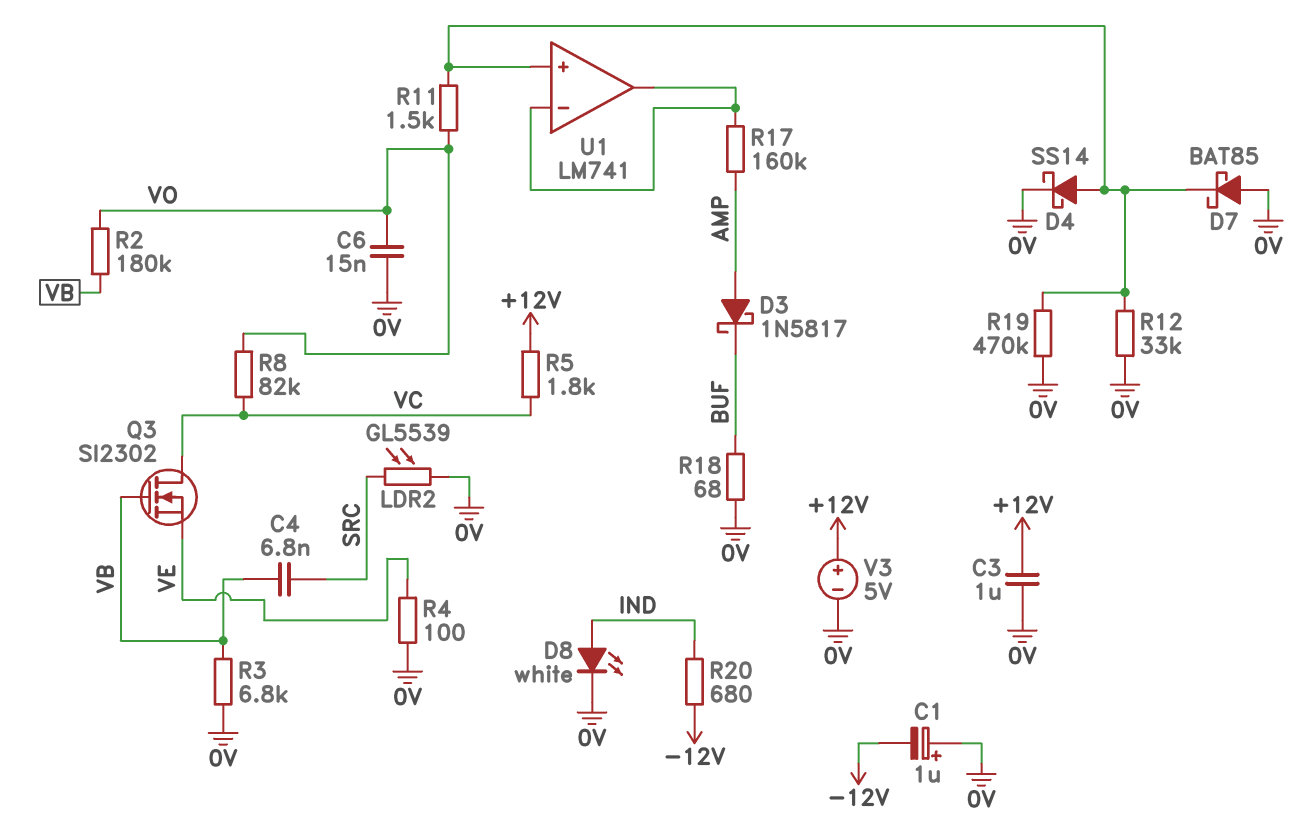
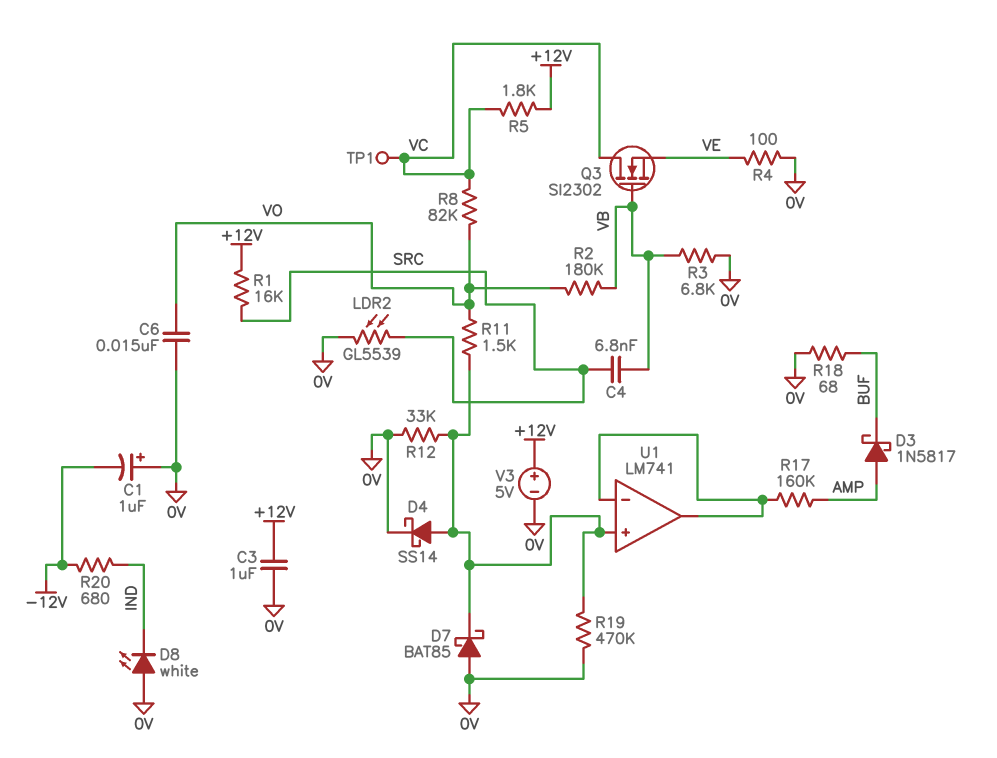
D8: LED white (A IND, K 0V) -> LED white (A 0V, K IND)
R1: none -> 16k (+12V, SRC)
TP1: none -> test point (VC)

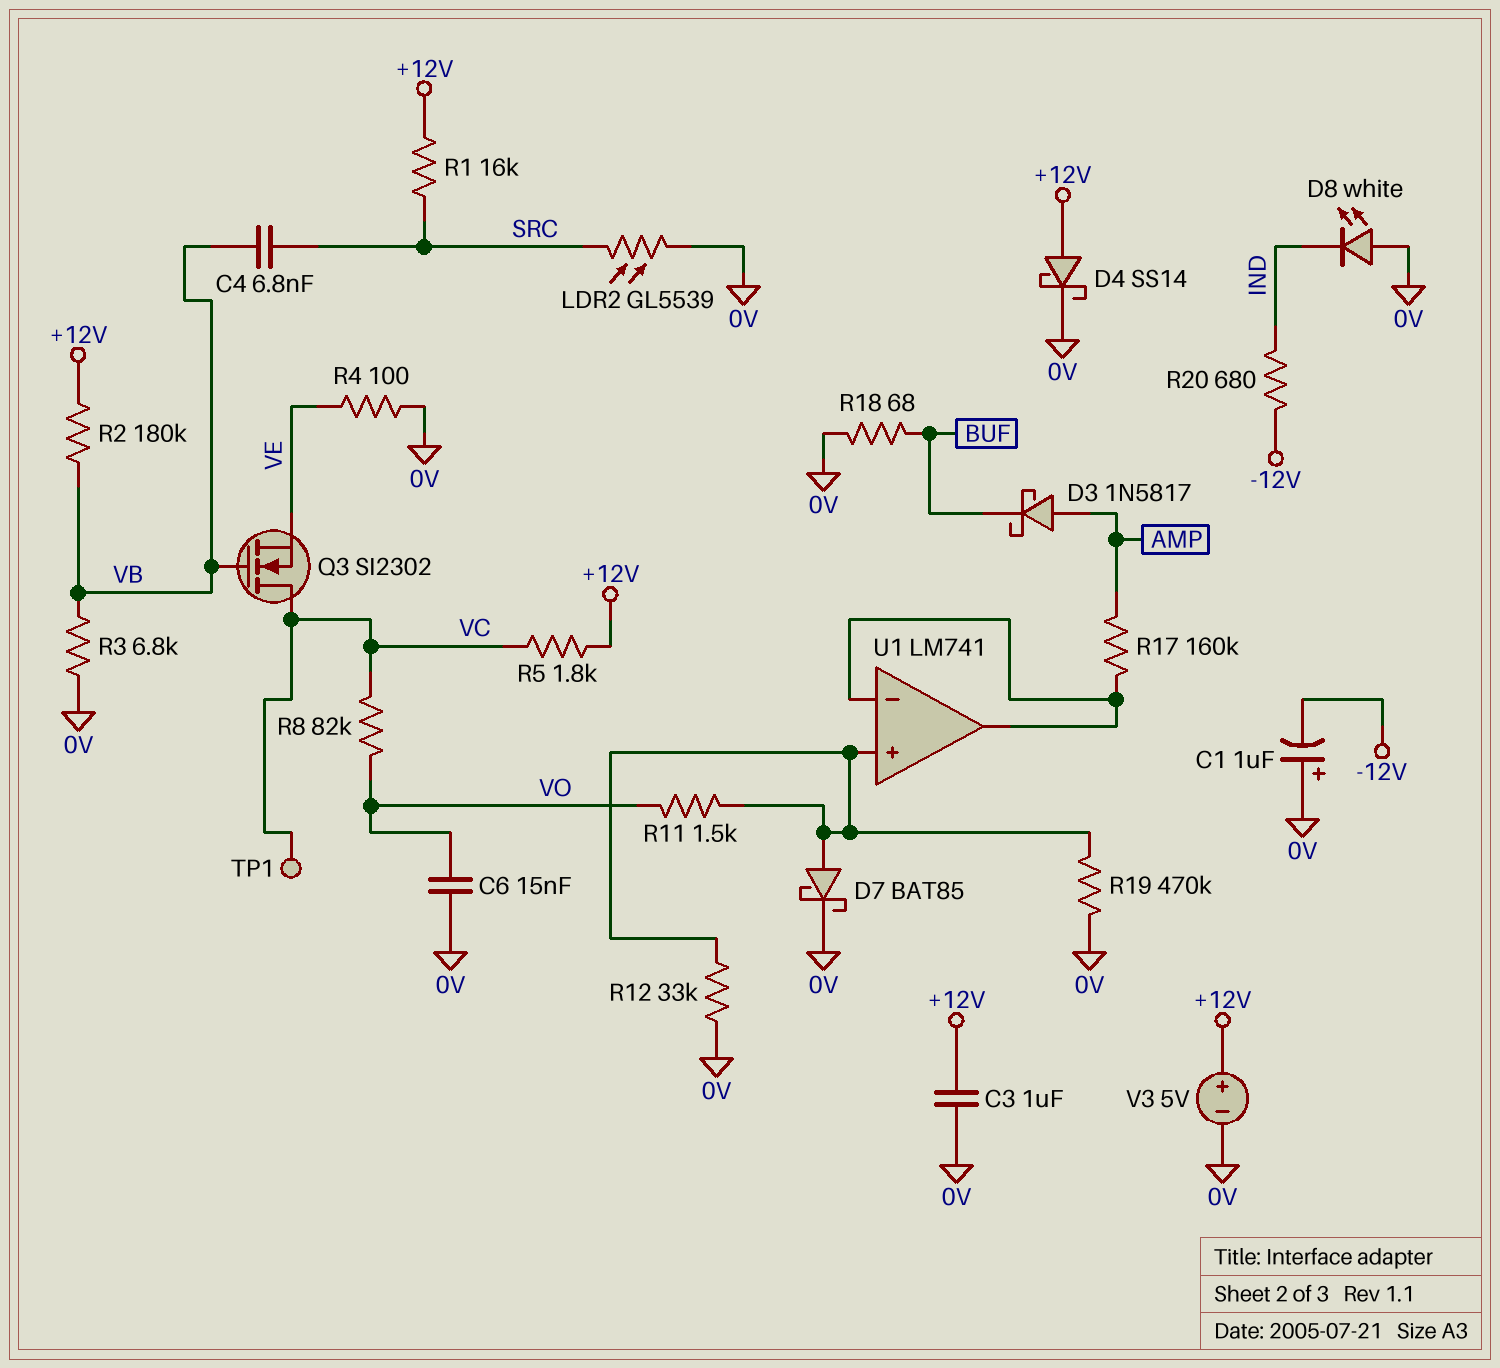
D4: schottky SS14 (A U1/in+, K 0V) -> schottky SS14 (A +12V, K 0V)
D7: schottky BAT85 (A 0V, K U1/in+) -> schottky BAT85 (A U1/in+, K 0V)
R2: 180k (VB, VO) -> 180k (+12V, VB)

